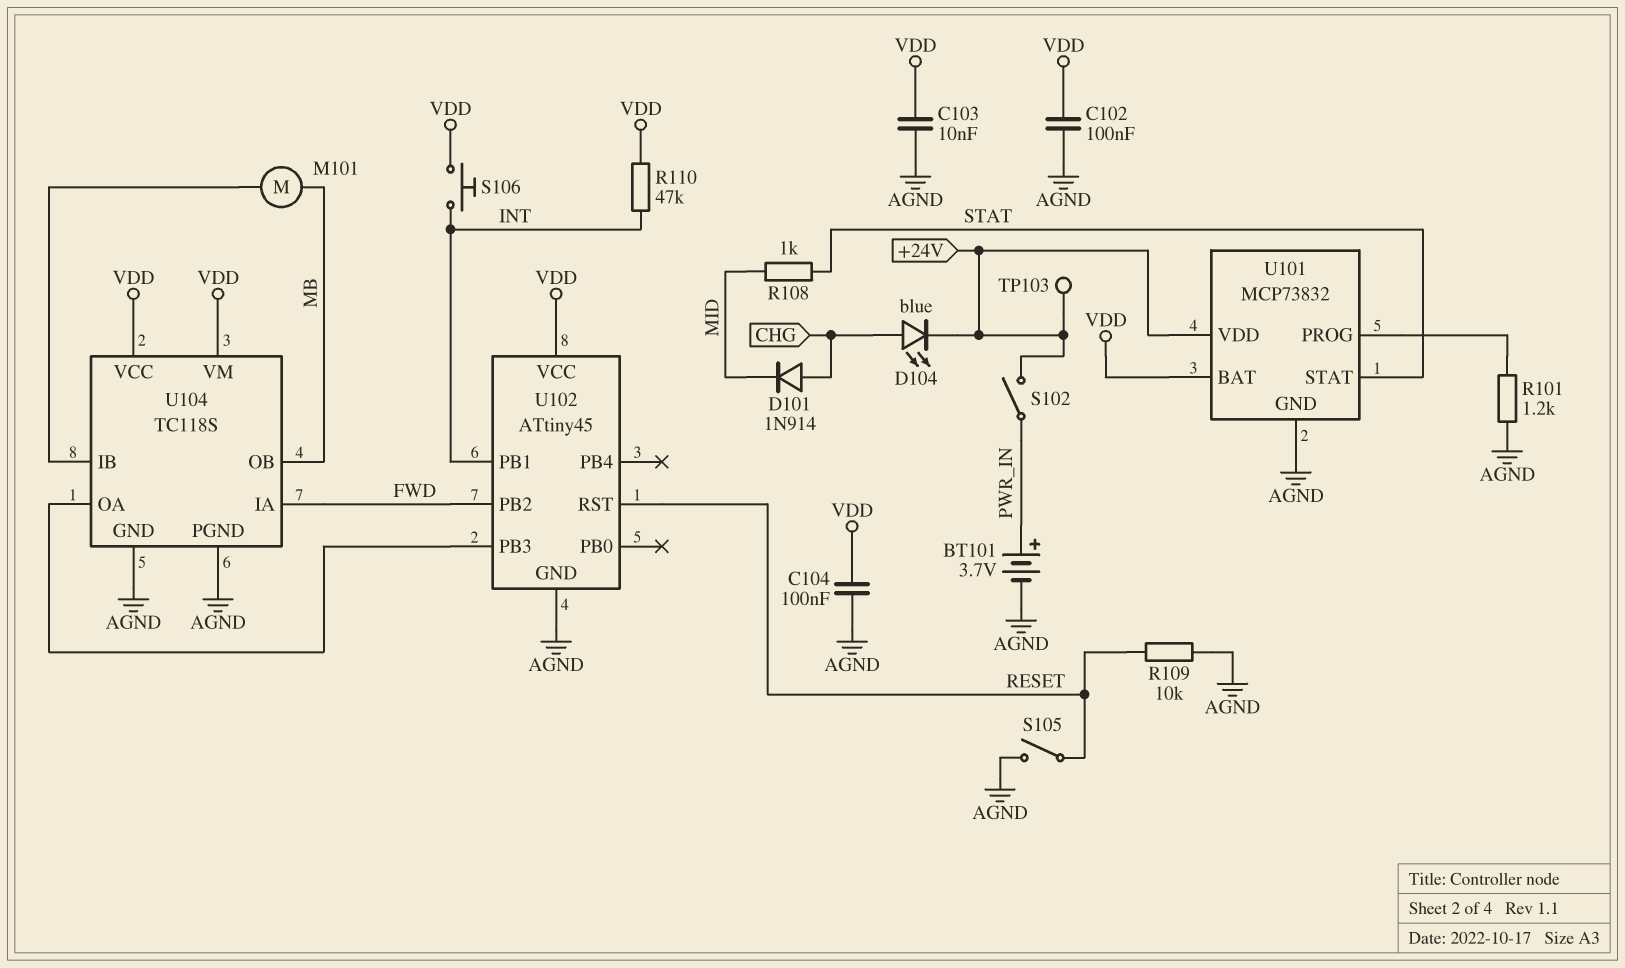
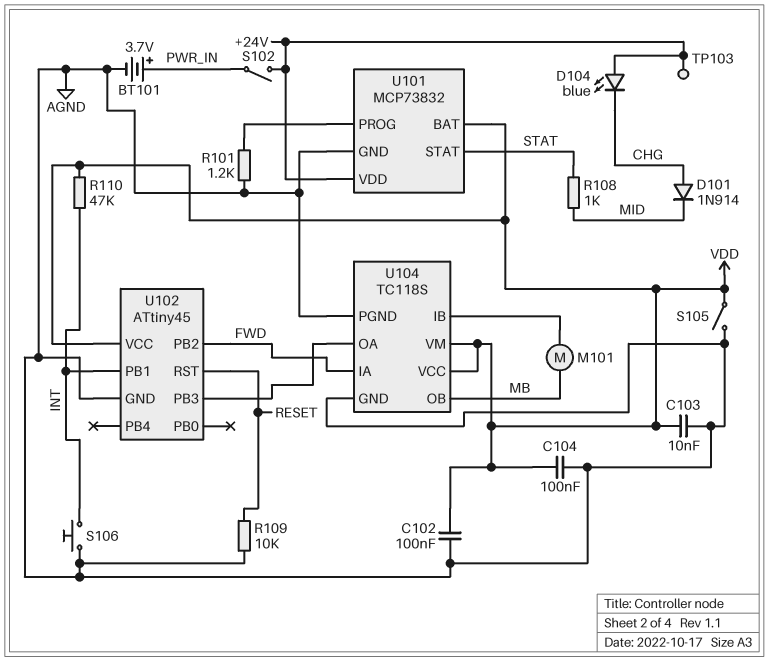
D104: LED blue (A CHG, K +24V) -> LED blue (A +24V, K CHG)
S105: switch (AGND, RESET) -> switch (AGND, VDD)
S106: button (INT, VDD) -> button (AGND, INT)

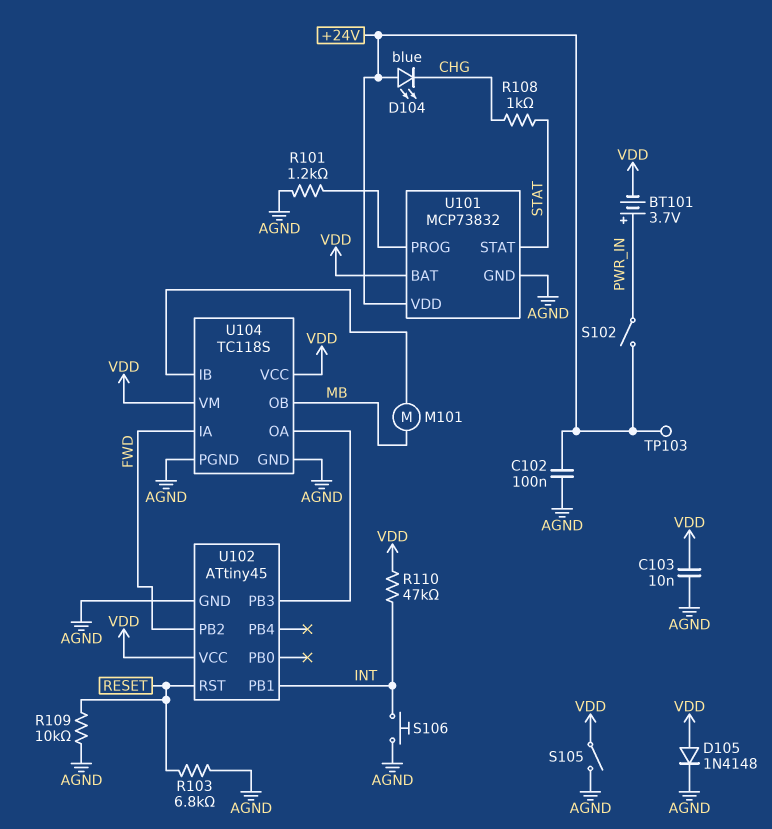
BT101: 3.7V (plus PWR_IN, minus AGND) -> 3.7V (plus PWR_IN, minus VDD)
C102: 100nF (AGND, VDD) -> 100nF (+24V, AGND)
C104: 100nF (AGND, VDD) -> none
D101: diode 1N914 (A CHG, K MID) -> none
D105: none -> diode 1N4148 (A VDD, K AGND)
R103: none -> 6.8k (AGND, RESET)
R108: 1k (MID, STAT) -> 1k (CHG, STAT)

